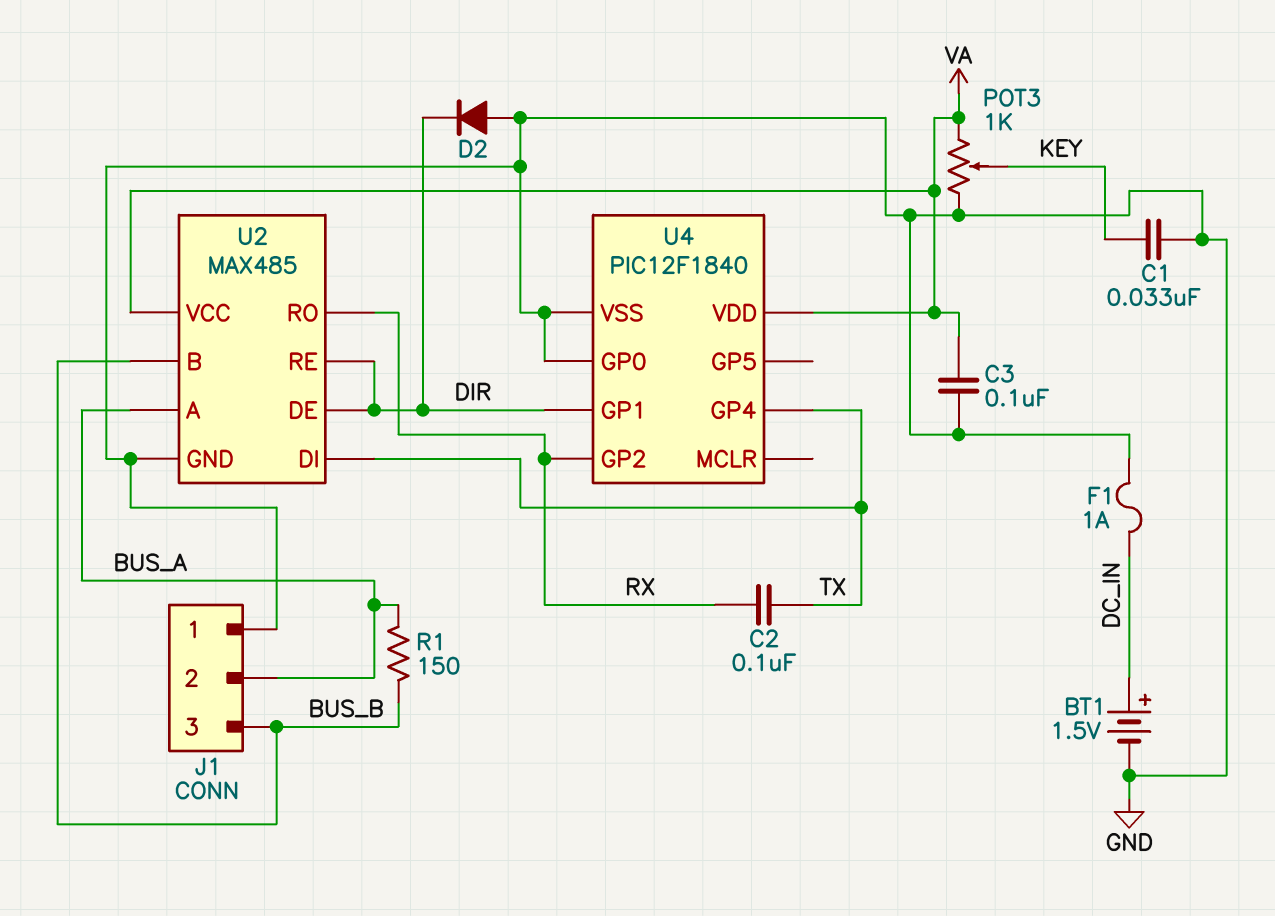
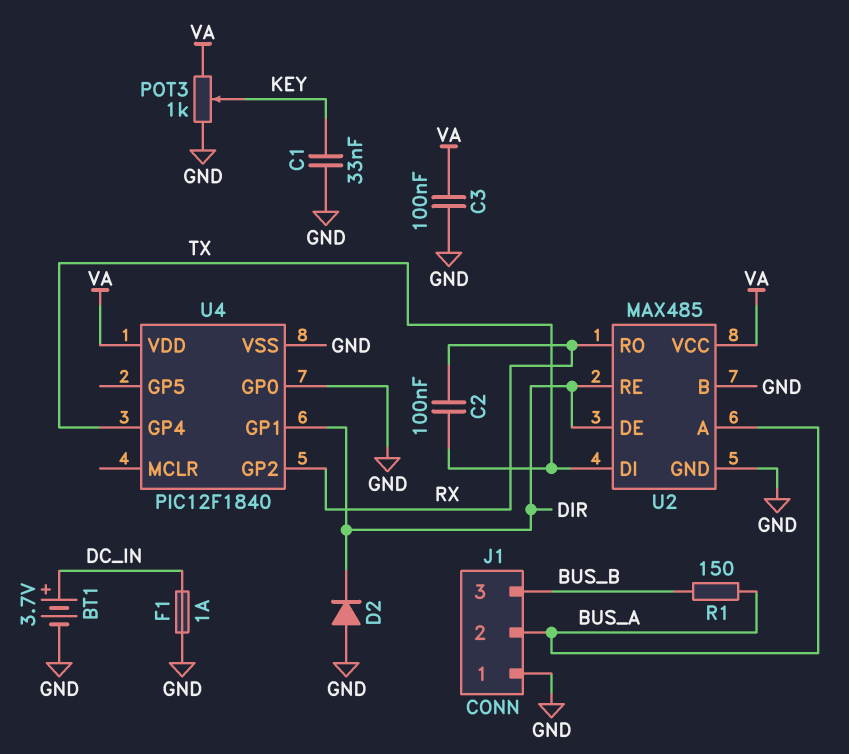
BT1: 1.5V (plus DC_IN, minus GND) -> 3.7V (plus DC_IN, minus GND)
U2 pin B: BUS_B -> GND

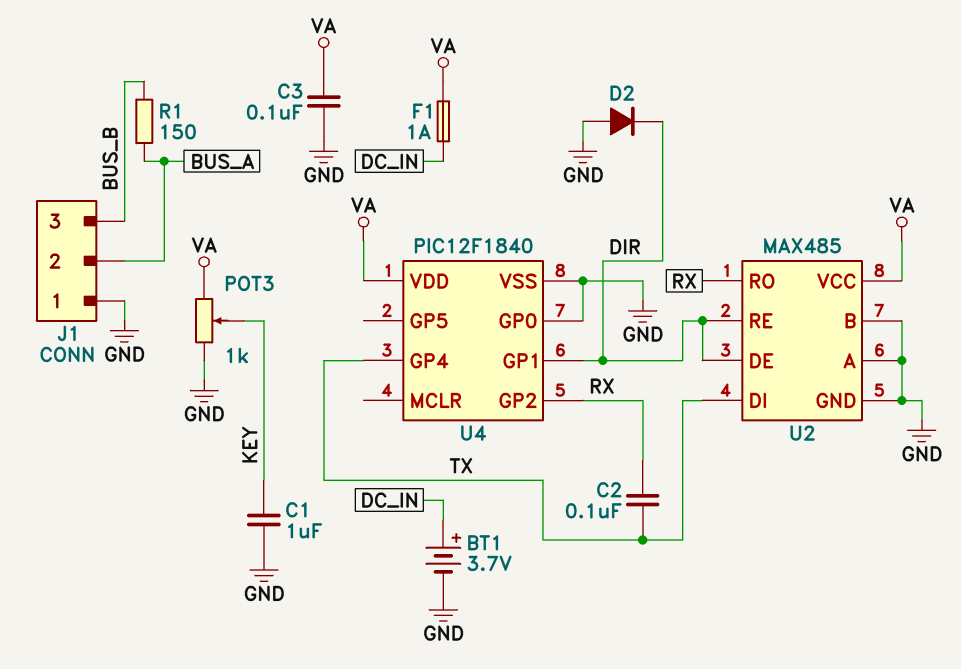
C1: 33nF (GND, KEY) -> 1uF (GND, KEY)
F1: 1A (DC_IN, GND) -> 1A (DC_IN, VA)
U2 pin A: BUS_A -> GND

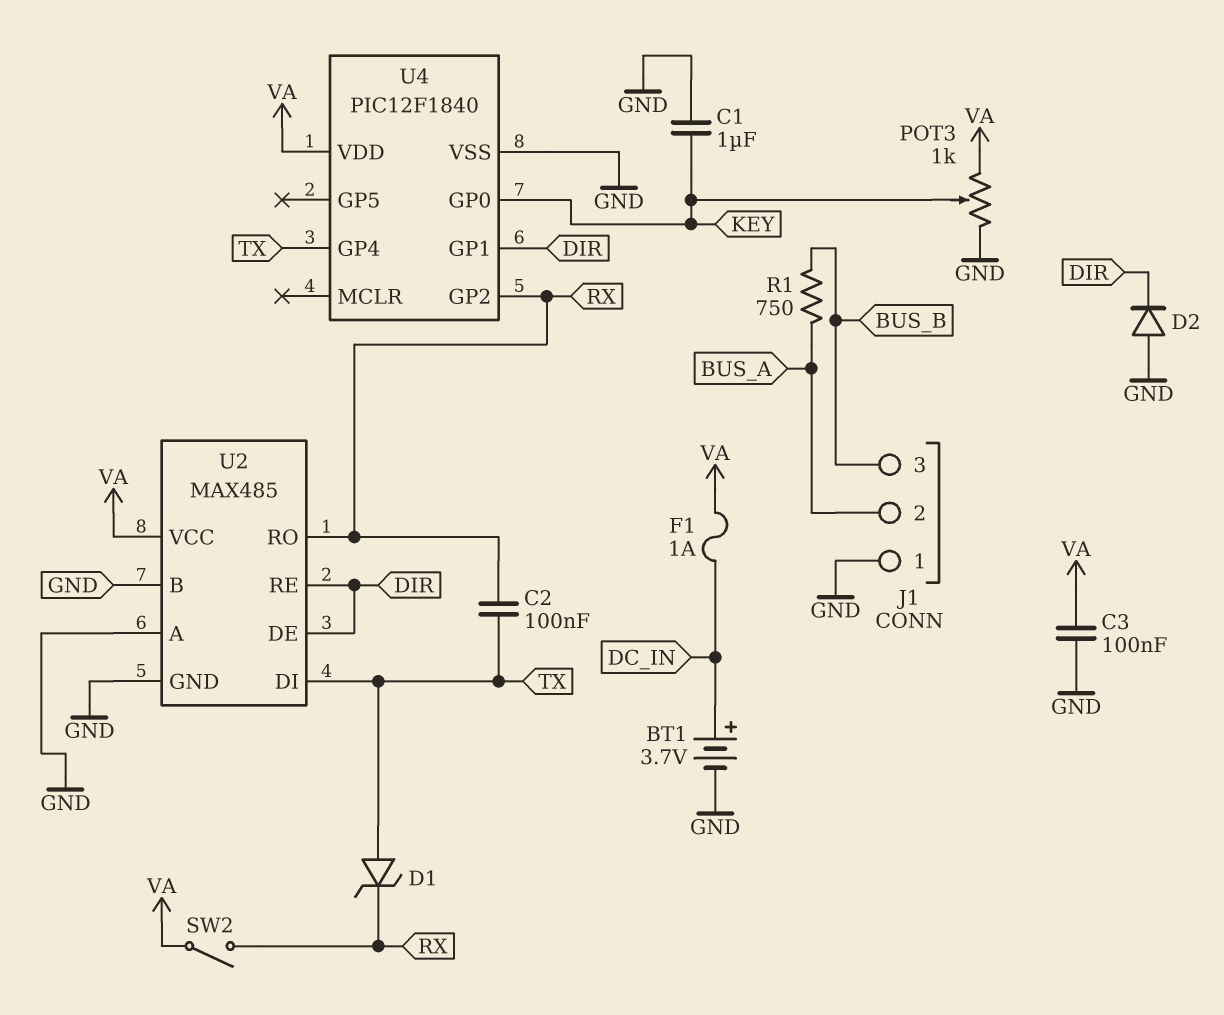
D1: none -> zener (A TX, K RX)
R1: 150 (BUS_A, BUS_B) -> 750 (BUS_A, BUS_B)
SW2: none -> switch (RX, VA)
U4 pin GP0: GND -> KEY

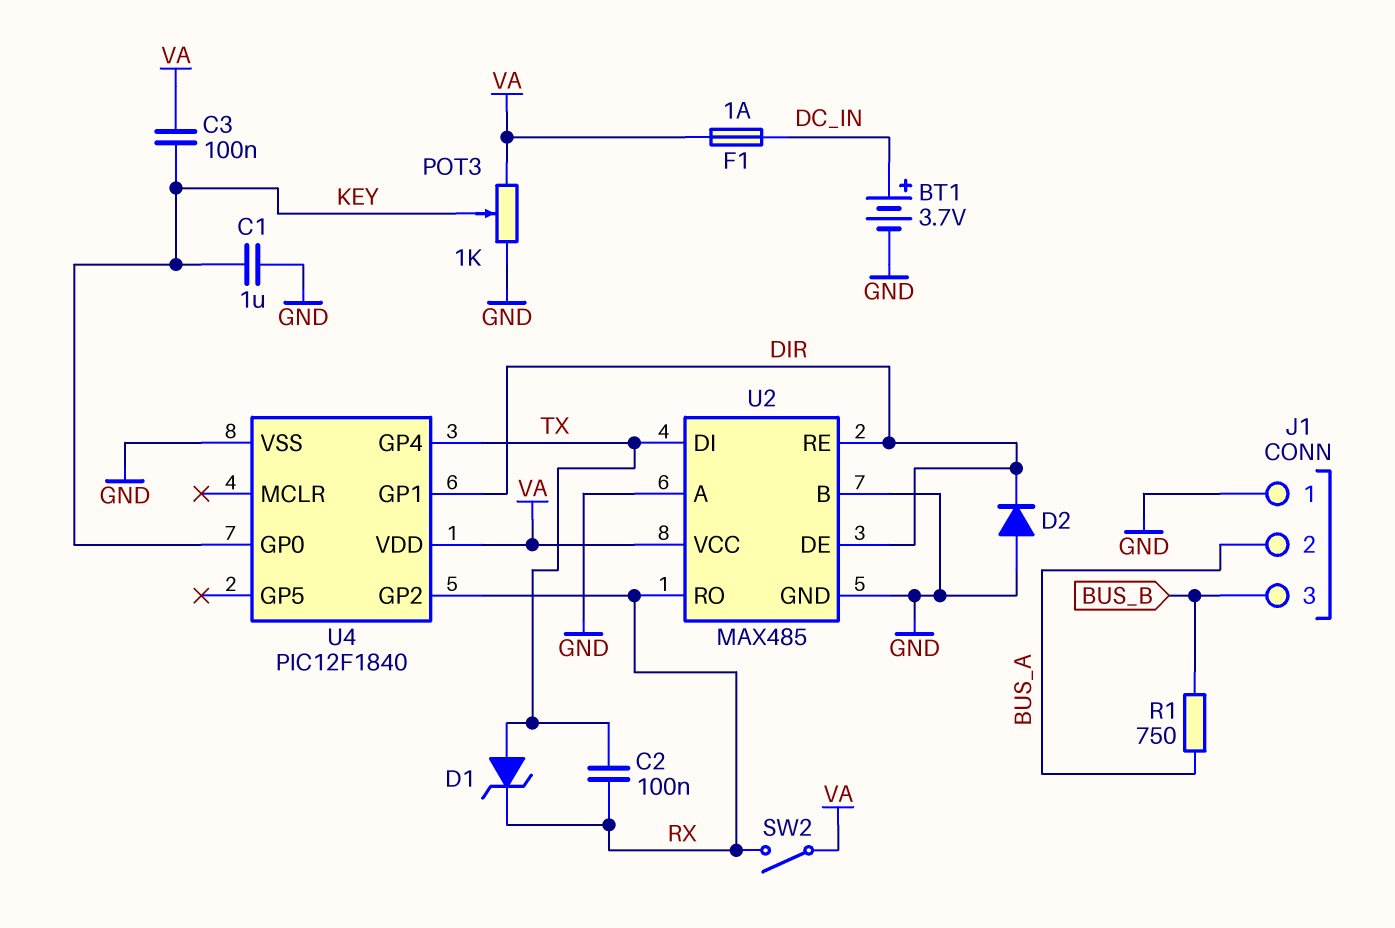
C3: 100nF (GND, VA) -> 100nF (KEY, VA)

